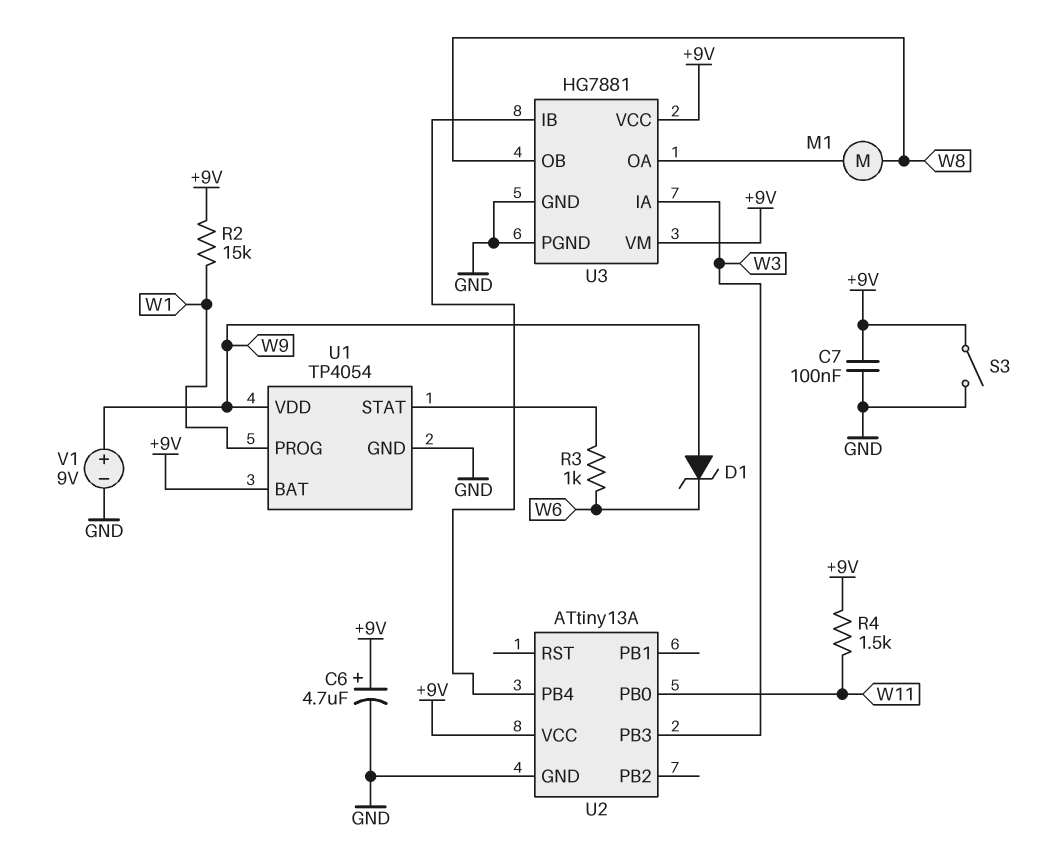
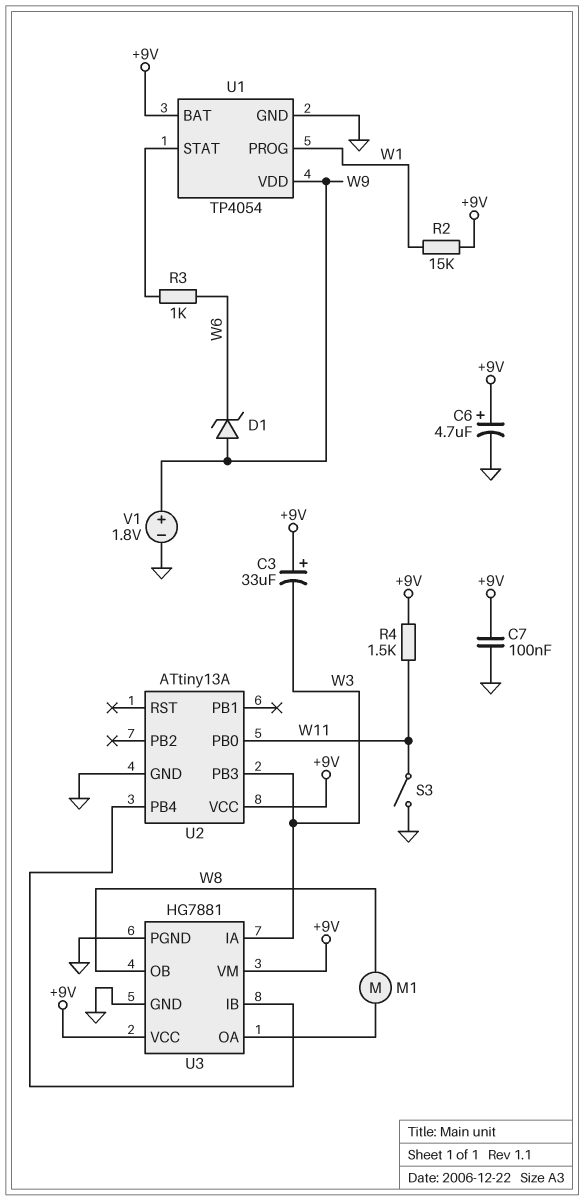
C3: none -> 33uF (plus +9V, minus W3)
S3: switch (+9V, GND) -> switch (GND, W11)
V1: 9V (plus W9, minus GND) -> 1.8V (plus W9, minus GND)

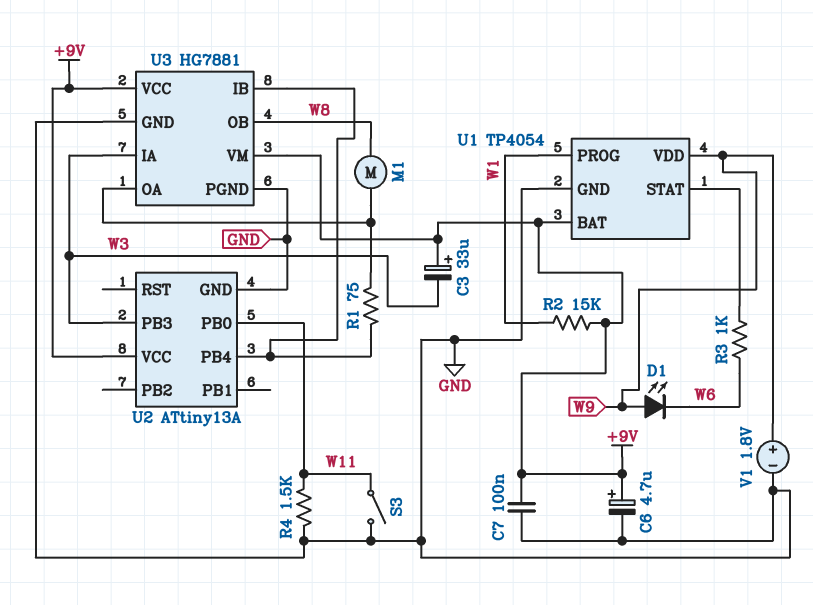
D1: zener (A W9, K W6) -> LED (A W9, K W6)
R1: none -> 75 (U2/PB4, U3/OA)
R4: 1.5k (+9V, W11) -> 1.5k (GND, W11)

